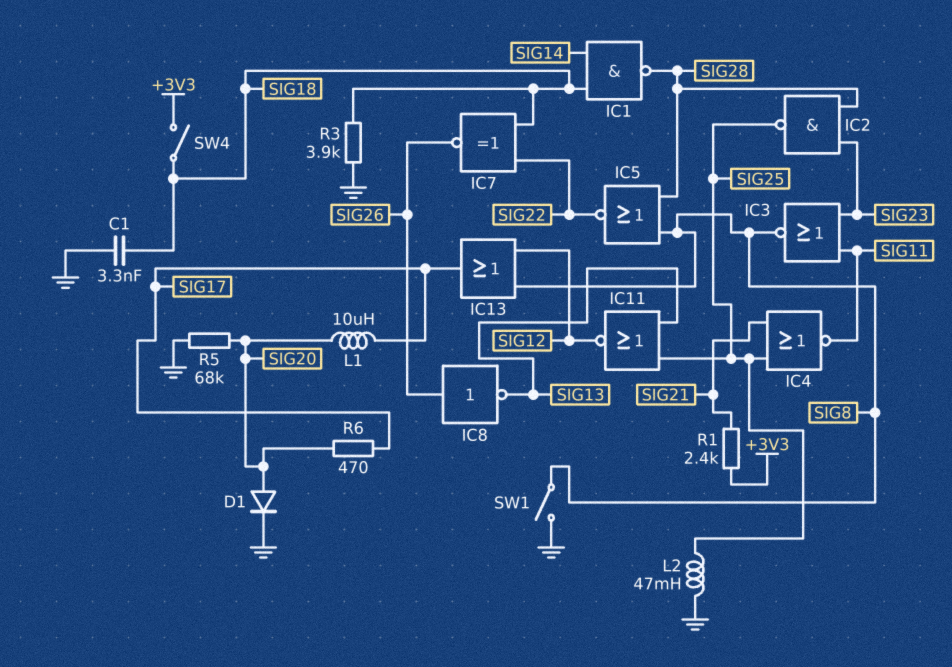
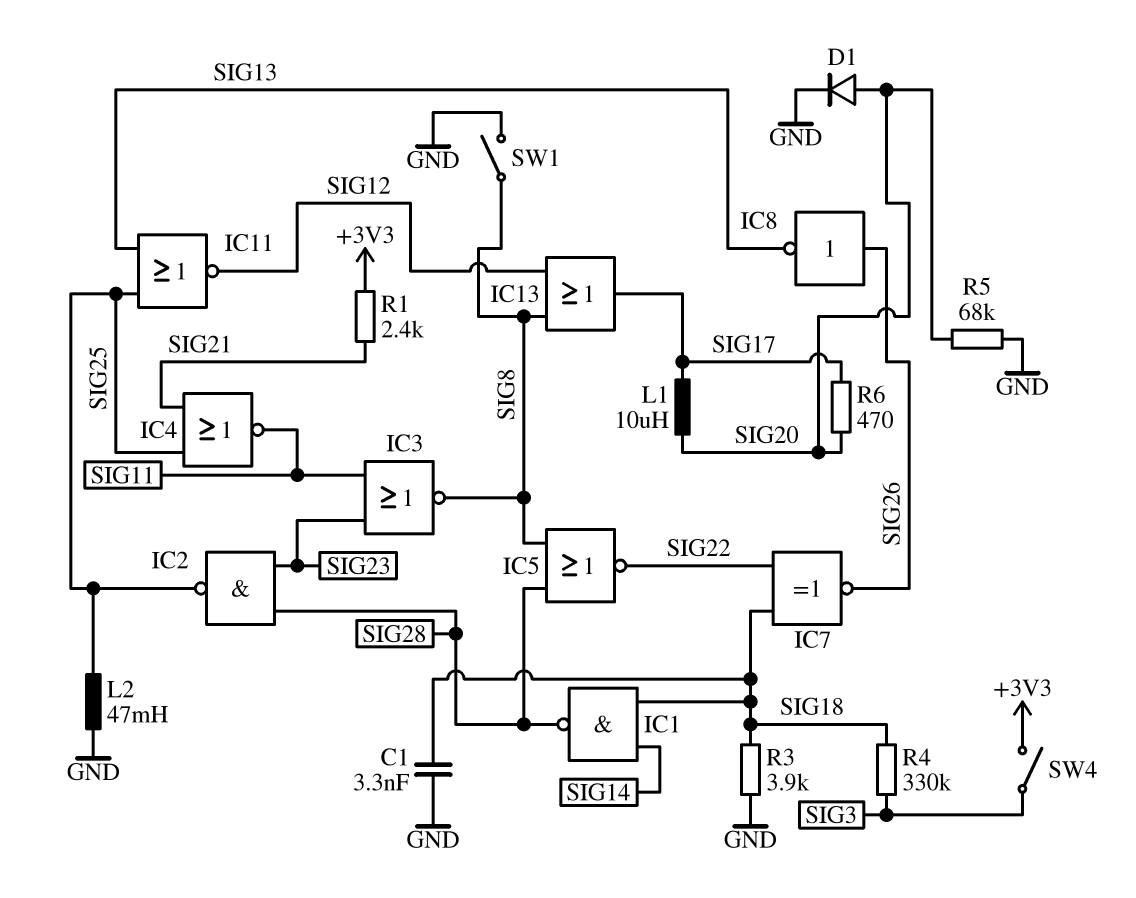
R4: none -> 330k (SIG3, SIG18)
SW4: switch (+3V3, SIG18) -> switch (+3V3, SIG3)

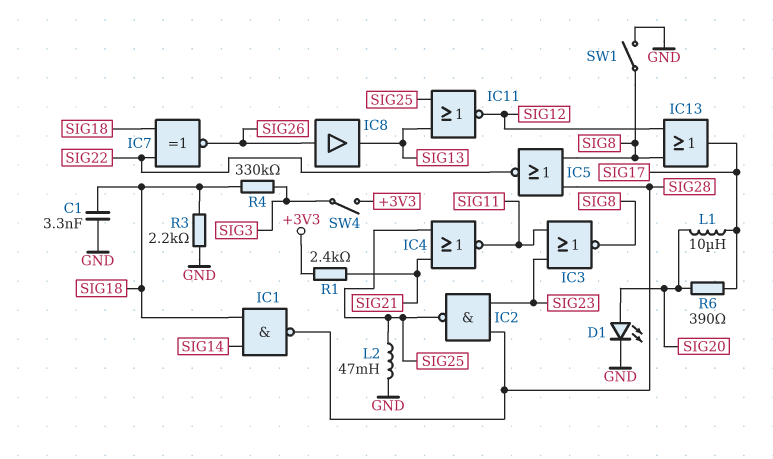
D1: diode (A SIG20, K GND) -> LED (A SIG20, K GND)
IC8: NOT (in SIG26, out SIG13) -> buffer (in SIG26, out SIG13)
R3: 3.9k (GND, SIG18) -> 2.2k (GND, SIG18)
R5: 68k (GND, SIG20) -> none
R6: 470 (SIG17, SIG20) -> 390 (SIG17, SIG20)

